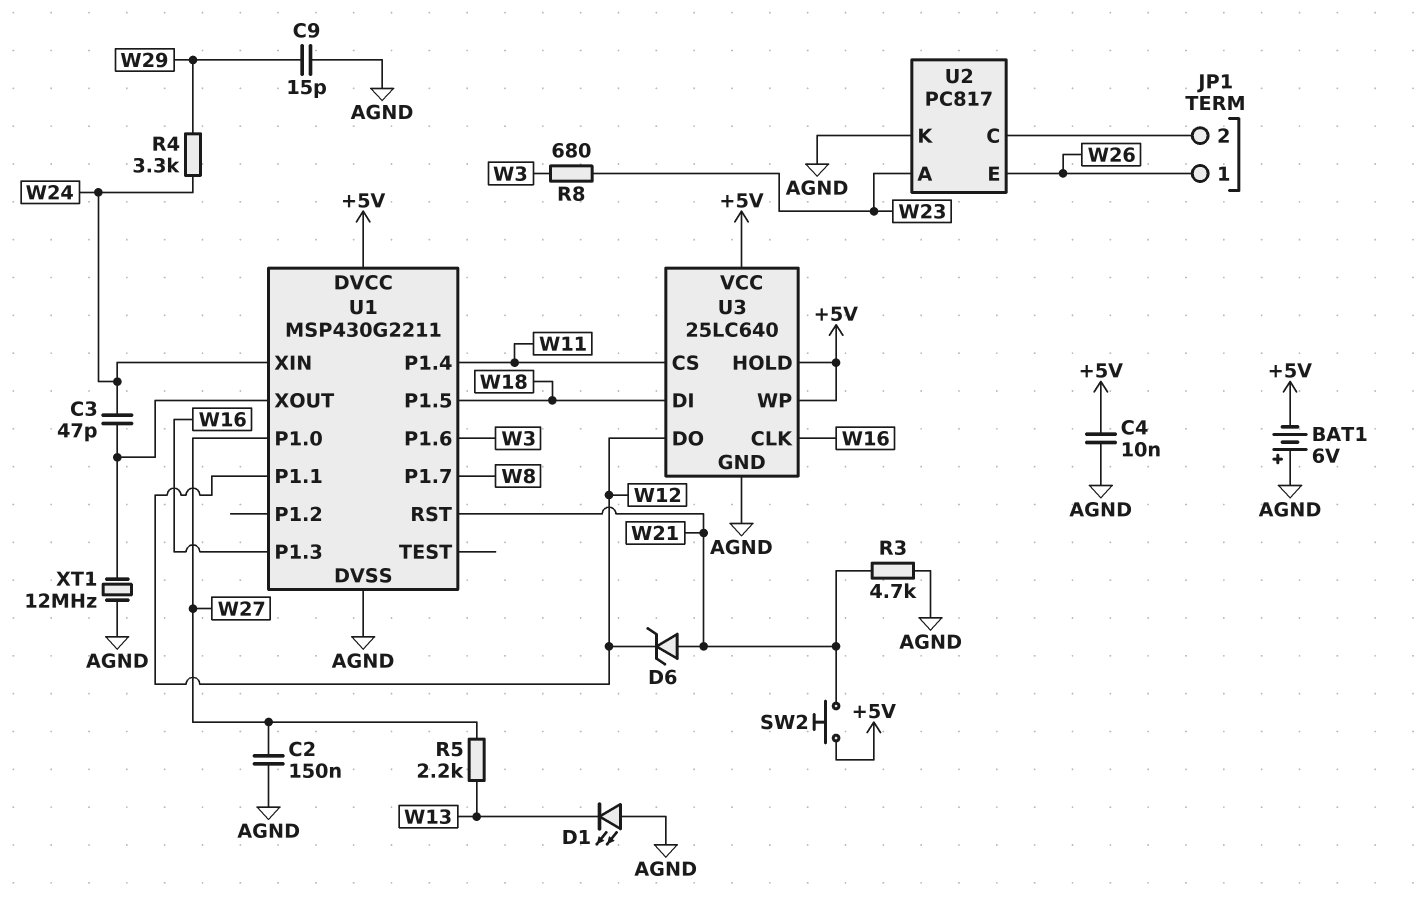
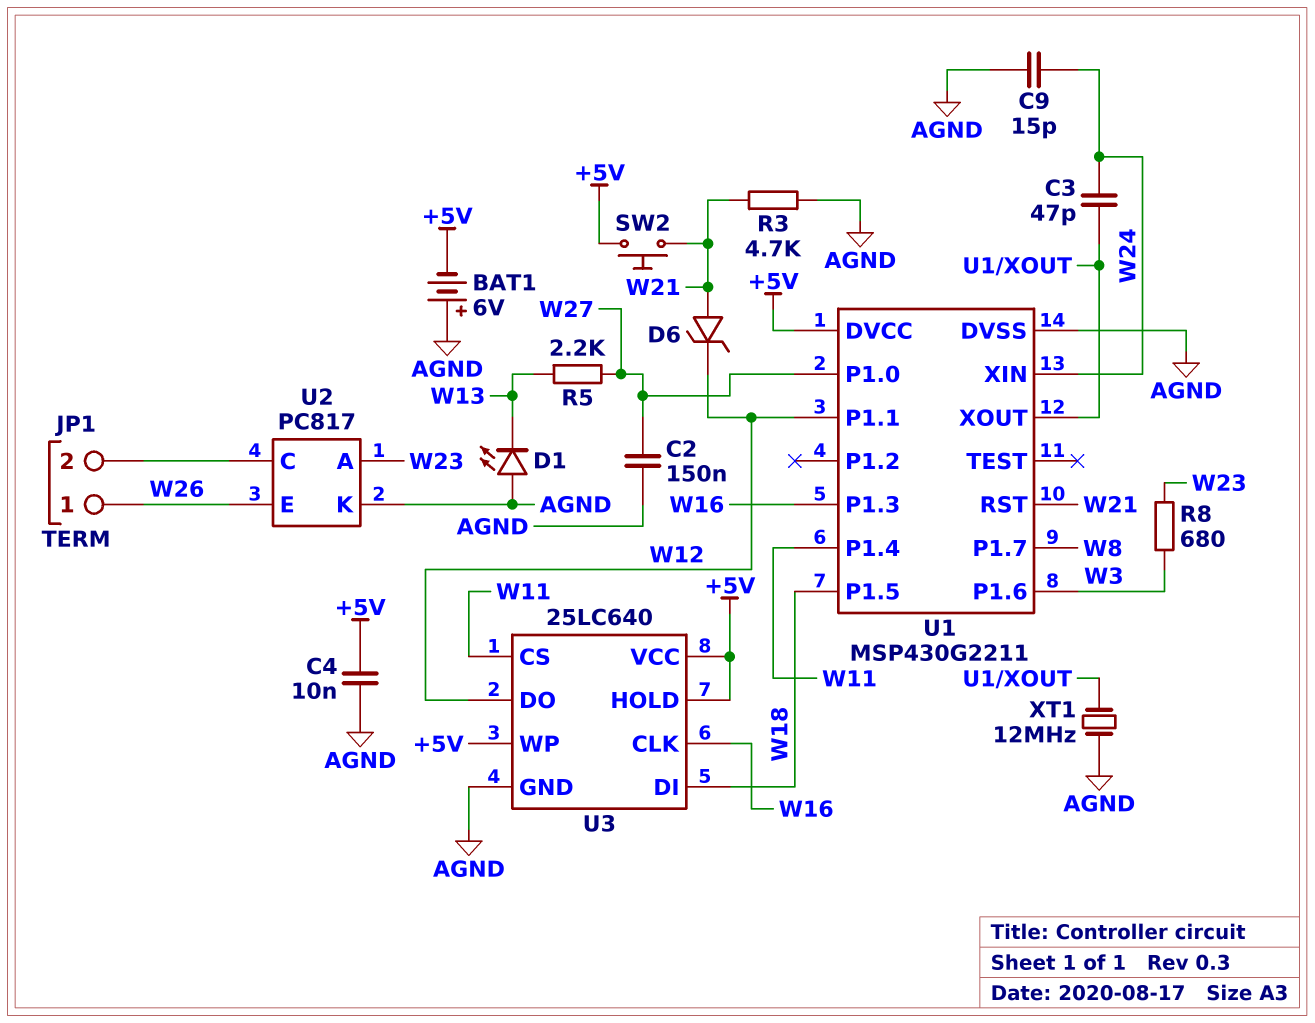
C9: 15pF (AGND, W29) -> 15pF (AGND, W24)
R4: 3.3k (W24, W29) -> none

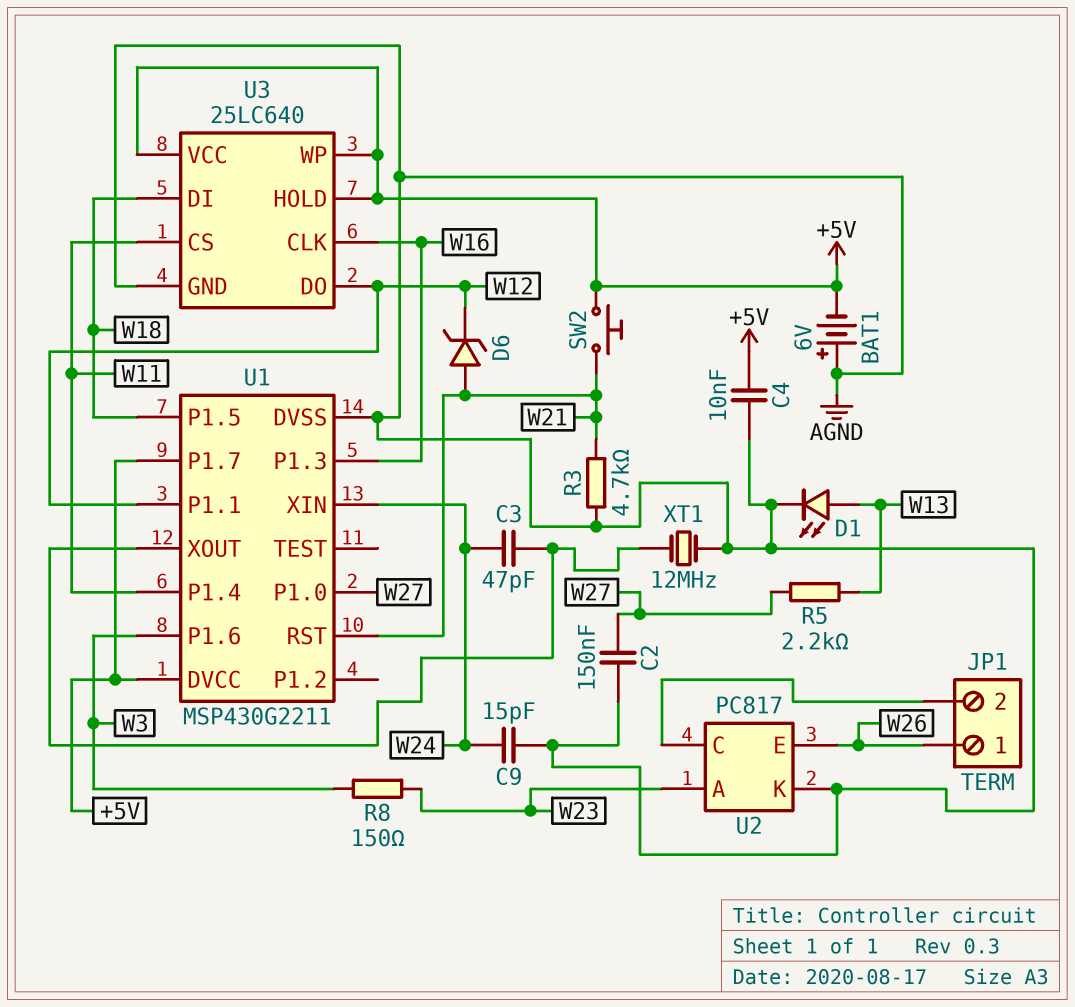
D1: LED (A AGND, K W13) -> LED (A W13, K AGND)
R8: 680 (W3, W23) -> 150 (W3, W23)
U1 pin P1.7: W8 -> +5V

